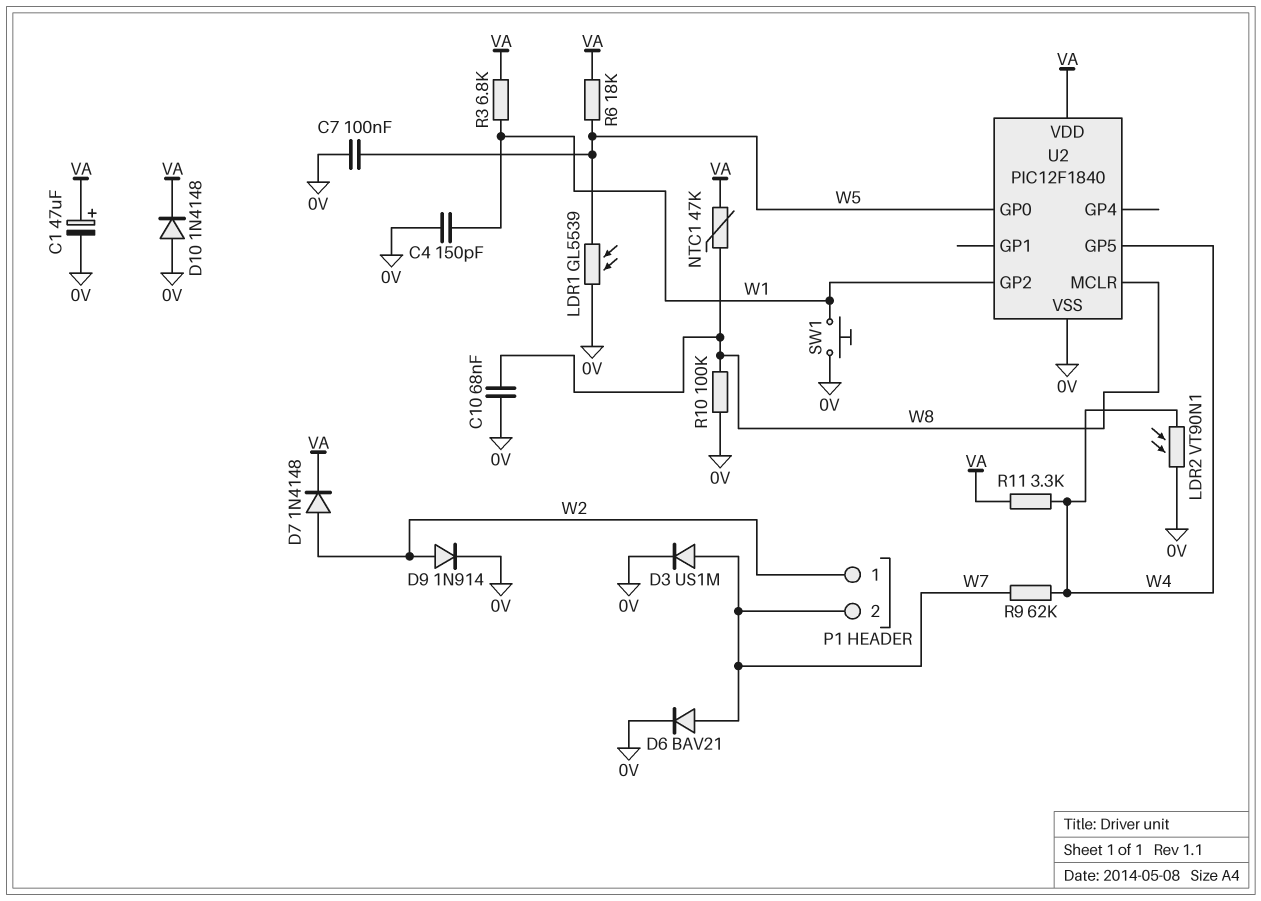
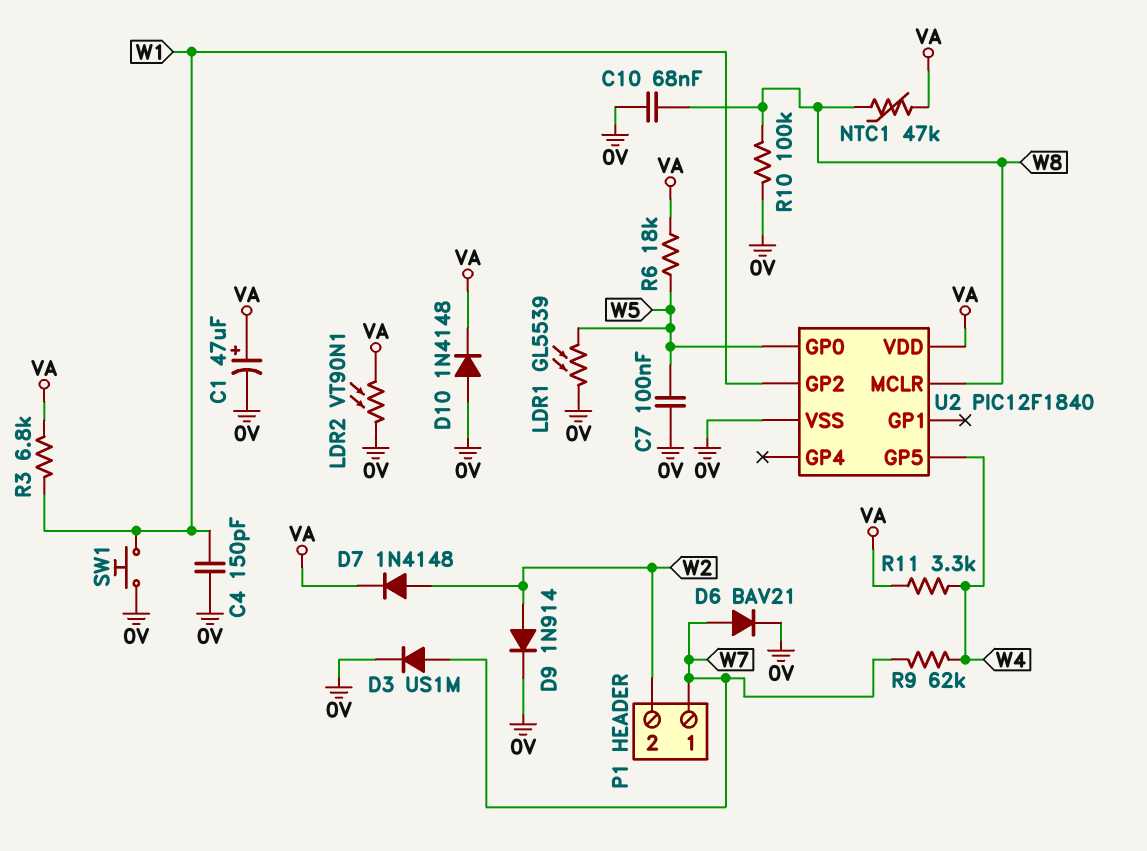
LDR2: VT90N1 (0V, W4) -> VT90N1 (0V, VA)
P1 pin 1: W2 -> W7
P1 pin 2: W7 -> W2

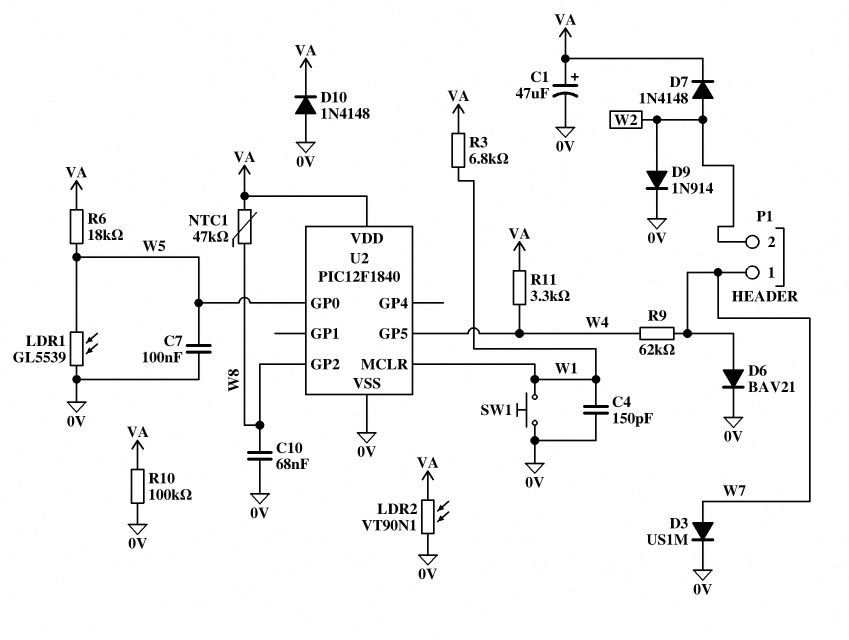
R10: 100k (0V, W8) -> 100k (0V, VA)
U2 pin GP2: W1 -> W8
U2 pin MCLR: W8 -> W1

